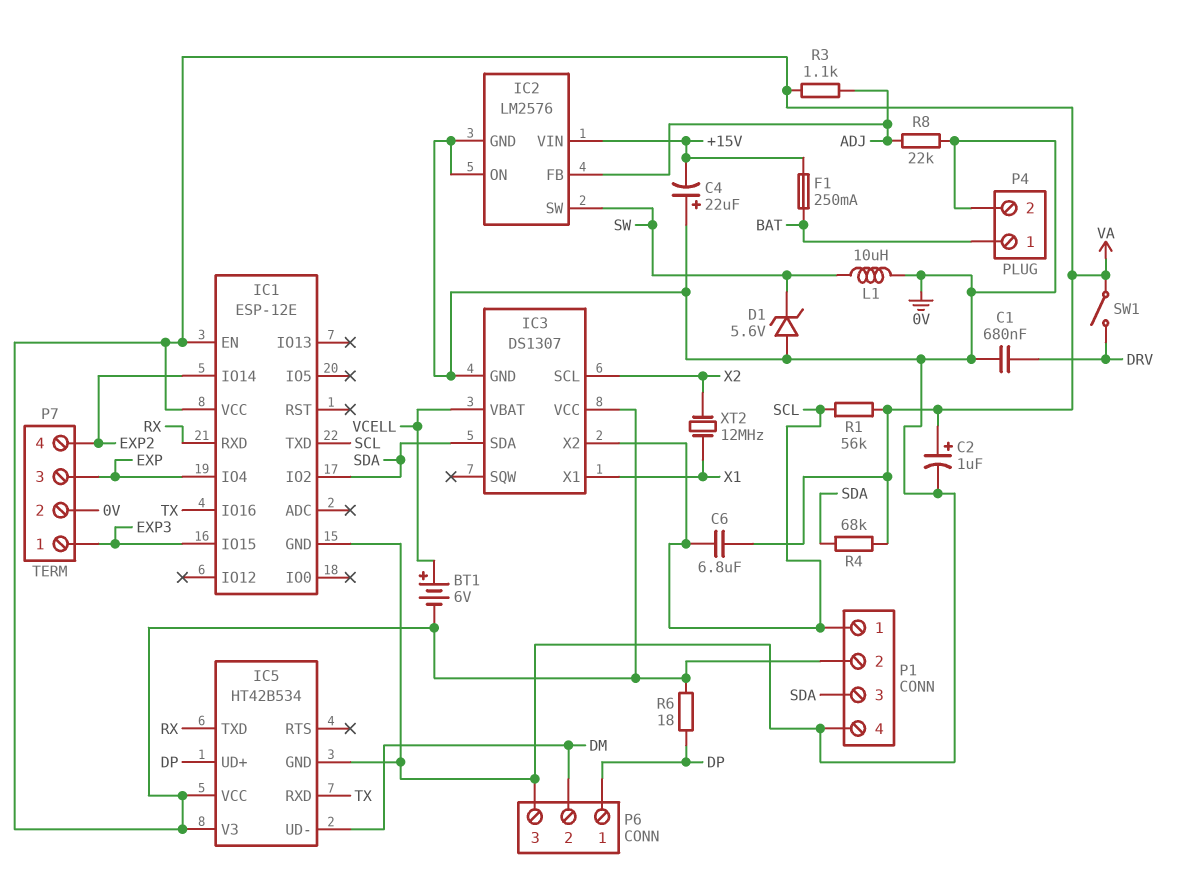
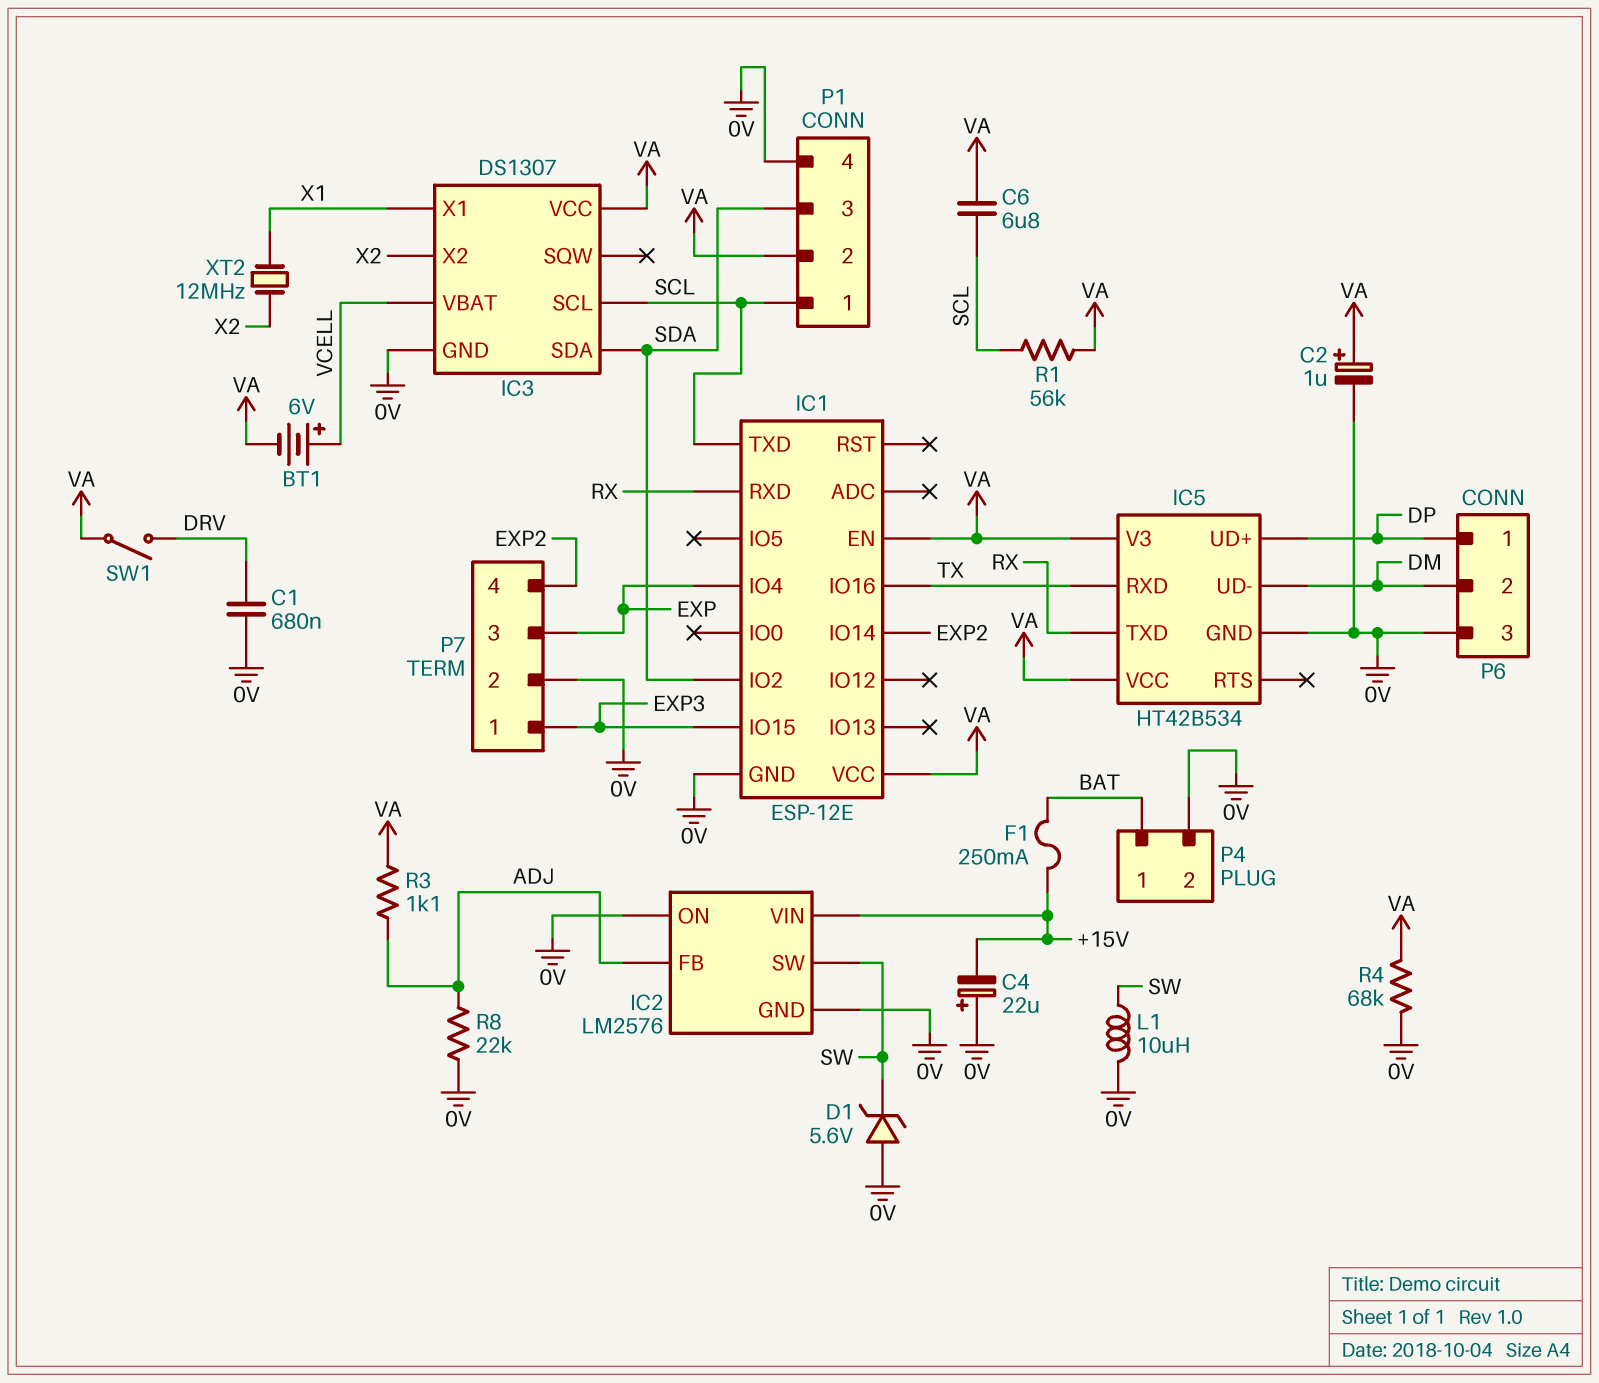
IC3 pin SCL: X2 -> SCL
IC3 pin X2: SCL -> X2
R4: 68k (SDA, VA) -> 68k (0V, VA)
R6: 18 (DP, VA) -> none

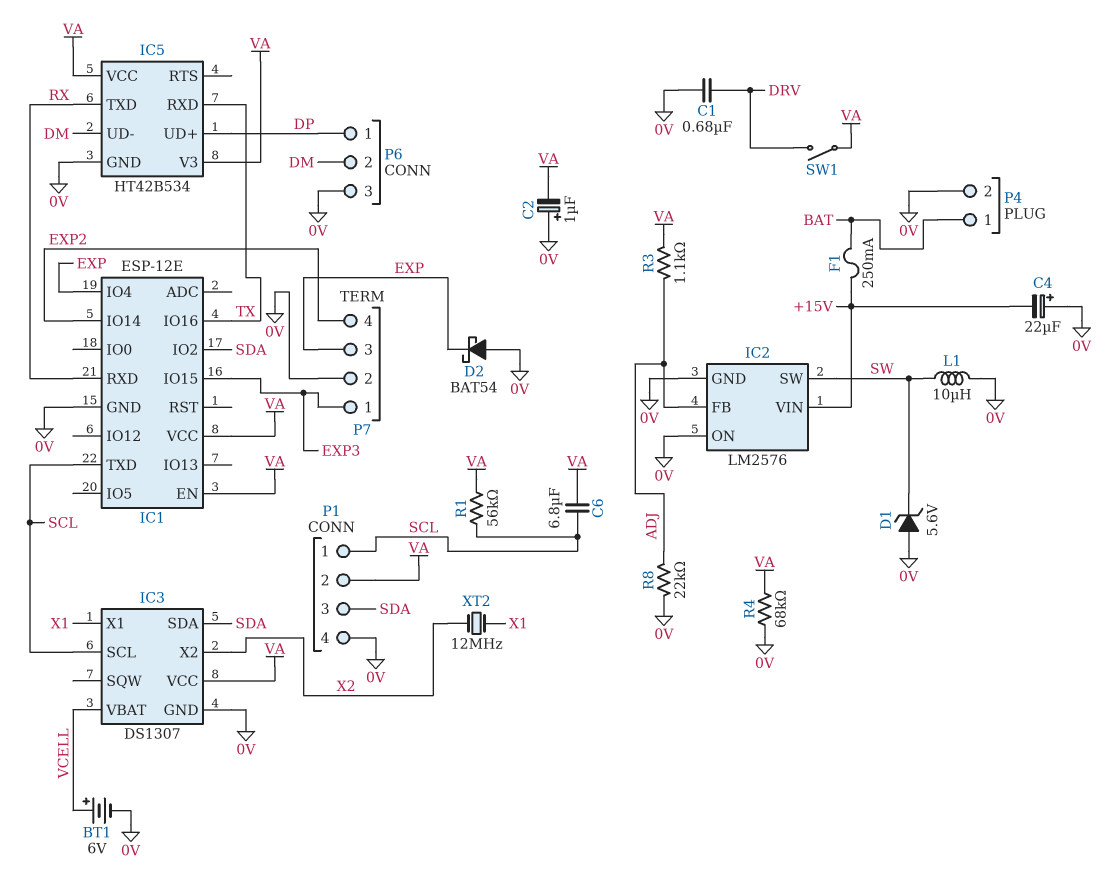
BT1: 6V (plus VCELL, minus VA) -> 6V (plus VCELL, minus 0V)
C2: 1uF (plus VA, minus 0V) -> 1uF (plus 0V, minus VA)
D2: none -> schottky BAT54 (A 0V, K EXP)

